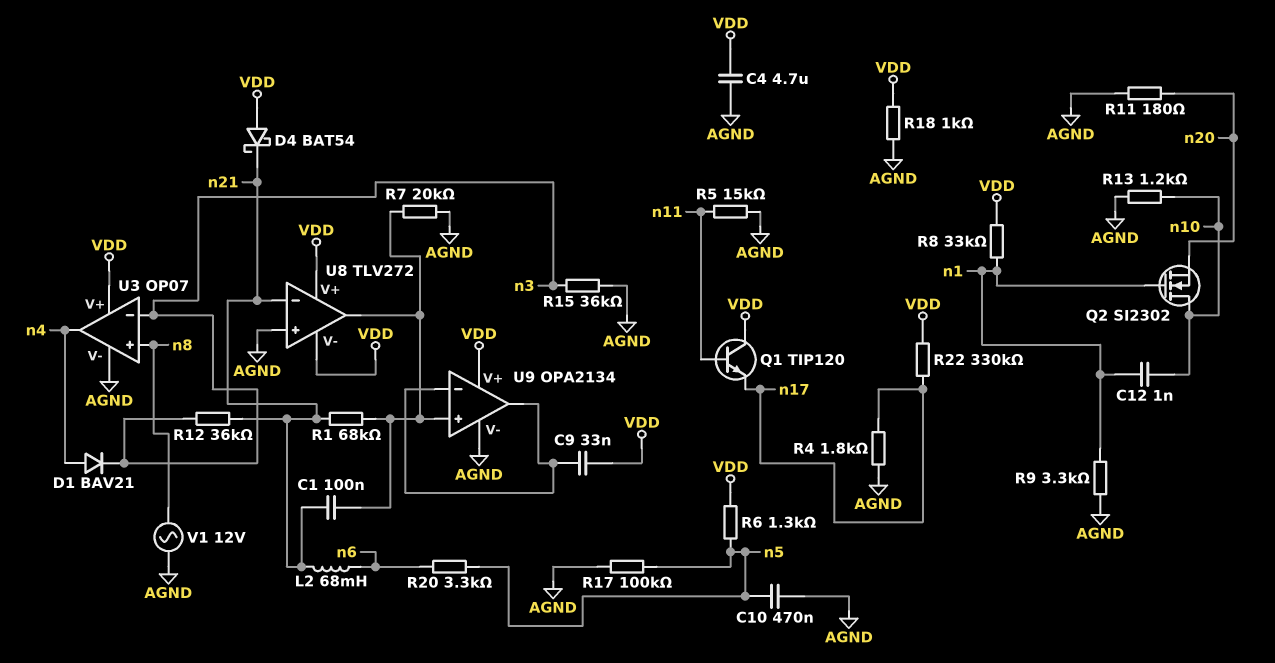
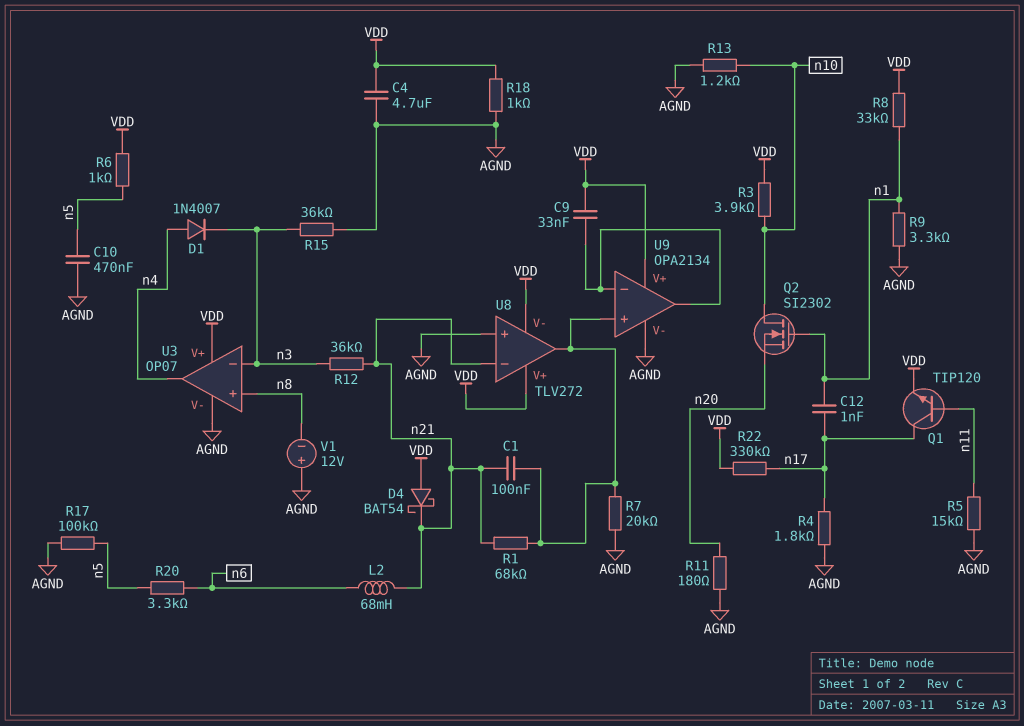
C12: 1nF (n1, n10) -> 1nF (n1, n17)
D1: diode BAV21 (A n4, K n3) -> diode 1N4007 (A n4, K n3)
Q1: NPN TIP120 (B n11, C VDD, E n17) -> NPN TIP120 (B n11, C n17, E VDD)
R3: none -> 3.9k (VDD, n10)
R6: 1.3k (VDD, n5) -> 1k (VDD, n5)
V1: AC 12V (AGND, n8) -> 12V (plus AGND, minus n8)

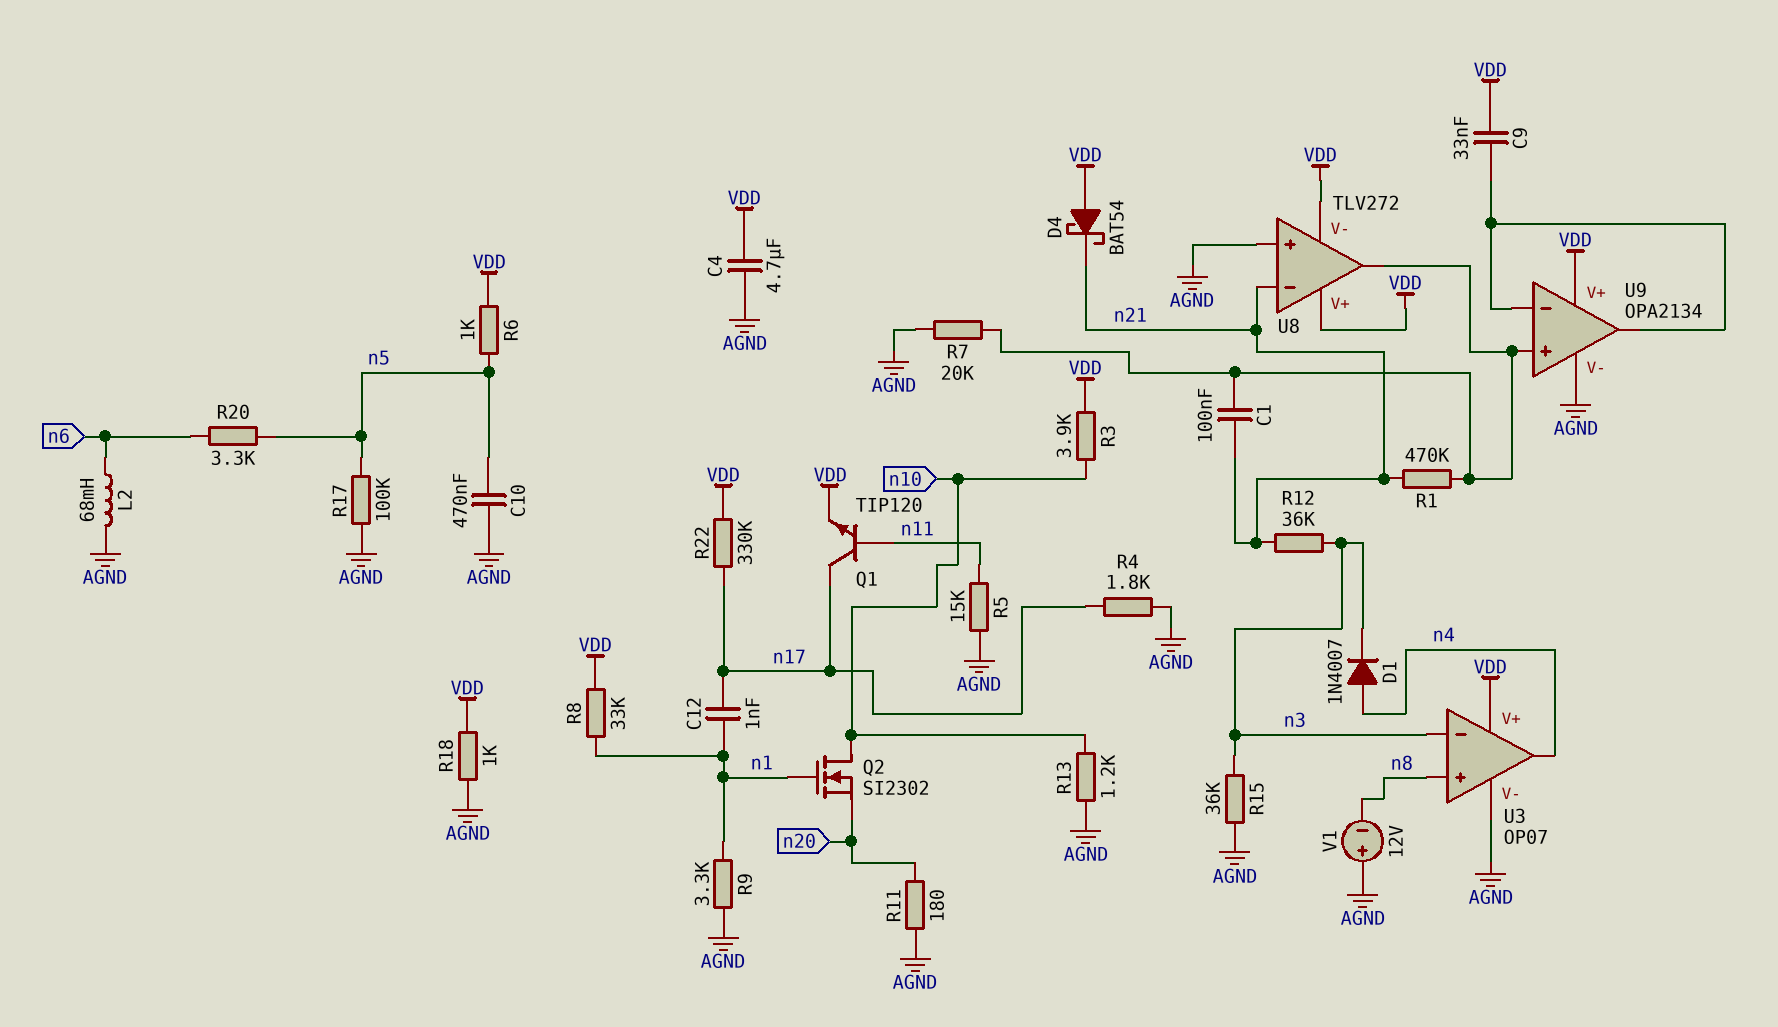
L2: 68mH (n6, n21) -> 68mH (AGND, n6)
R1: 68k (U8/out, n21) -> 470k (U8/out, n21)

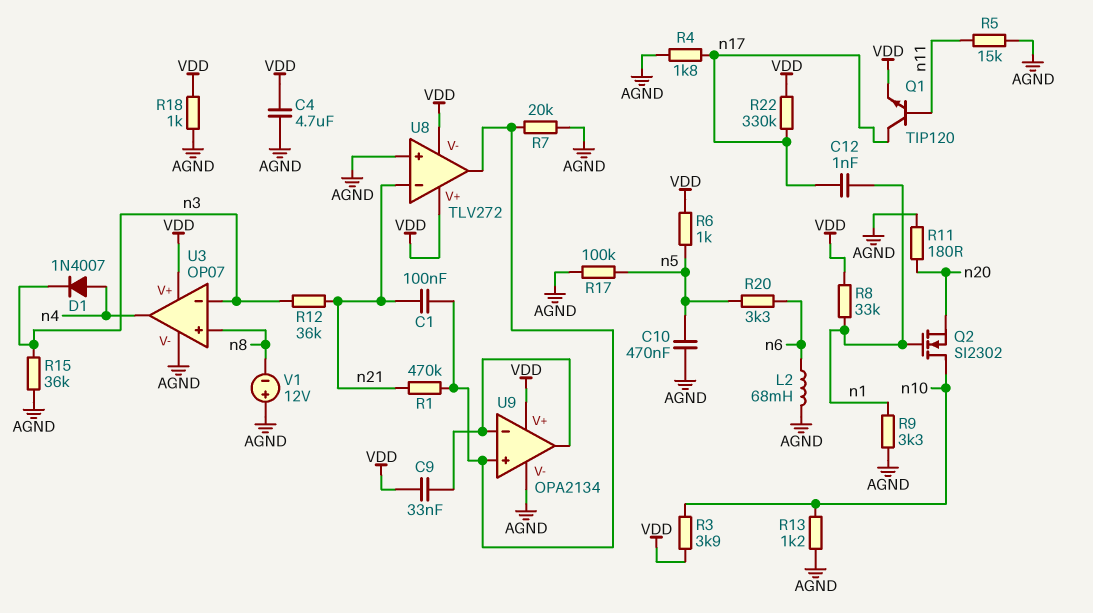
D4: schottky BAT54 (A VDD, K n21) -> none

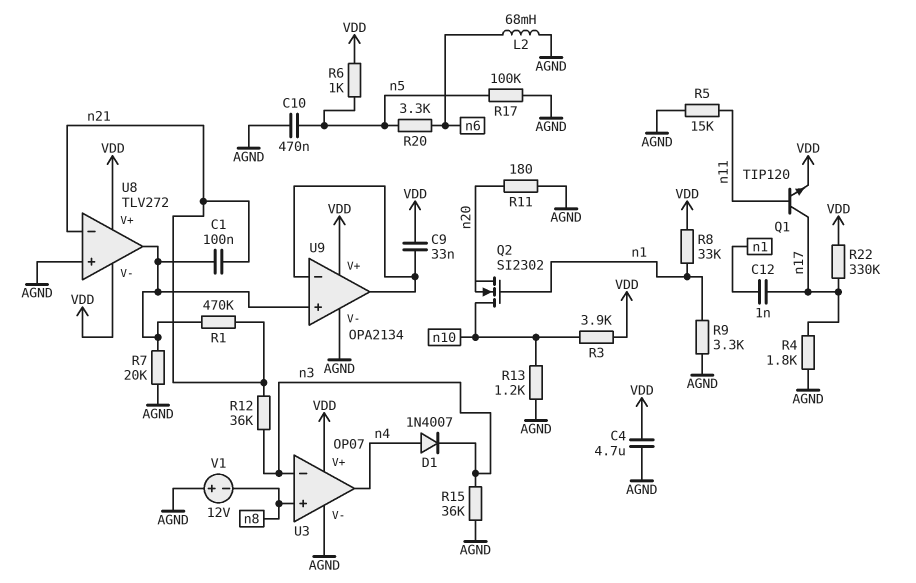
R18: 1k (AGND, VDD) -> none

